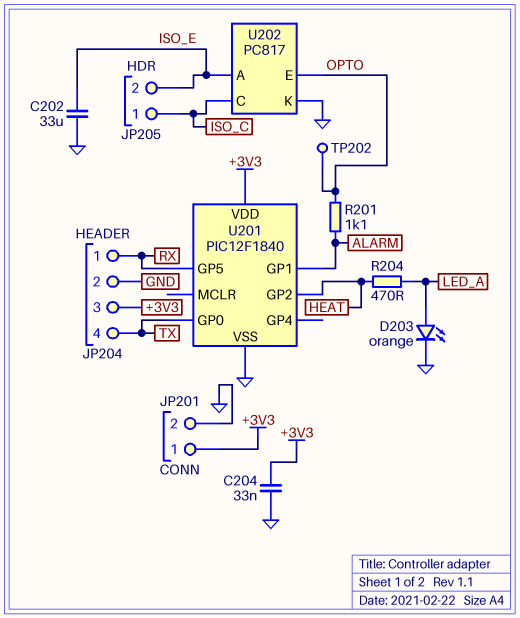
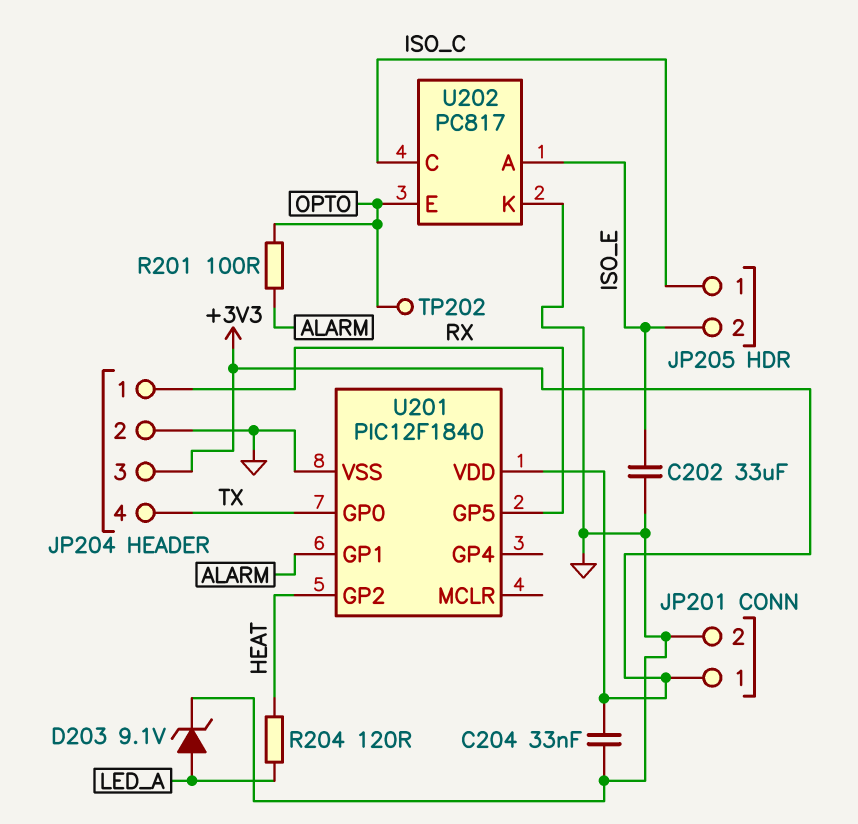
D203: LED orange (A LED_A, K GND) -> zener 9.1V (A LED_A, K GND)
R201: 1.1k (ALARM, OPTO) -> 100 (ALARM, OPTO)
R204: 470 (HEAT, LED_A) -> 120 (HEAT, LED_A)

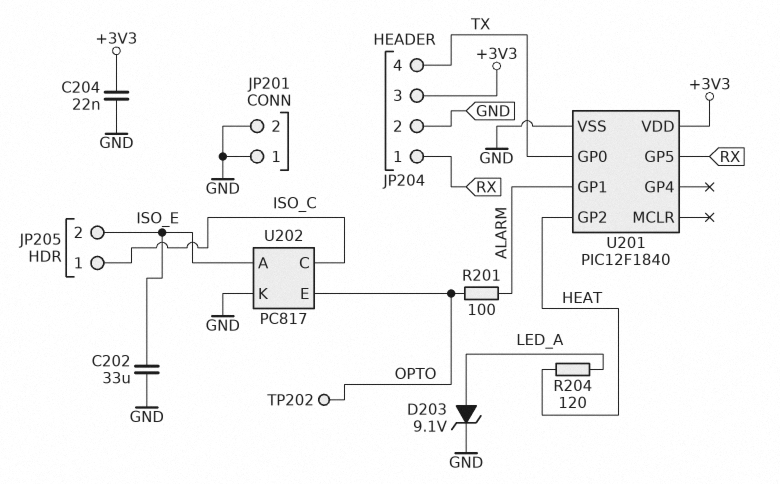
C204: 33nF (+3V3, GND) -> 22nF (+3V3, GND)
JP201 pin 1: +3V3 -> GND

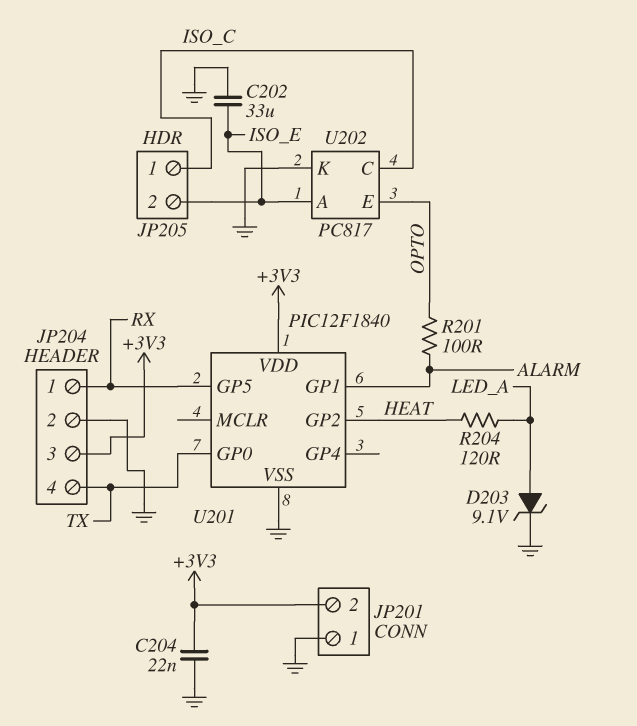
JP201 pin 2: GND -> +3V3
TP202: test point (OPTO) -> none

